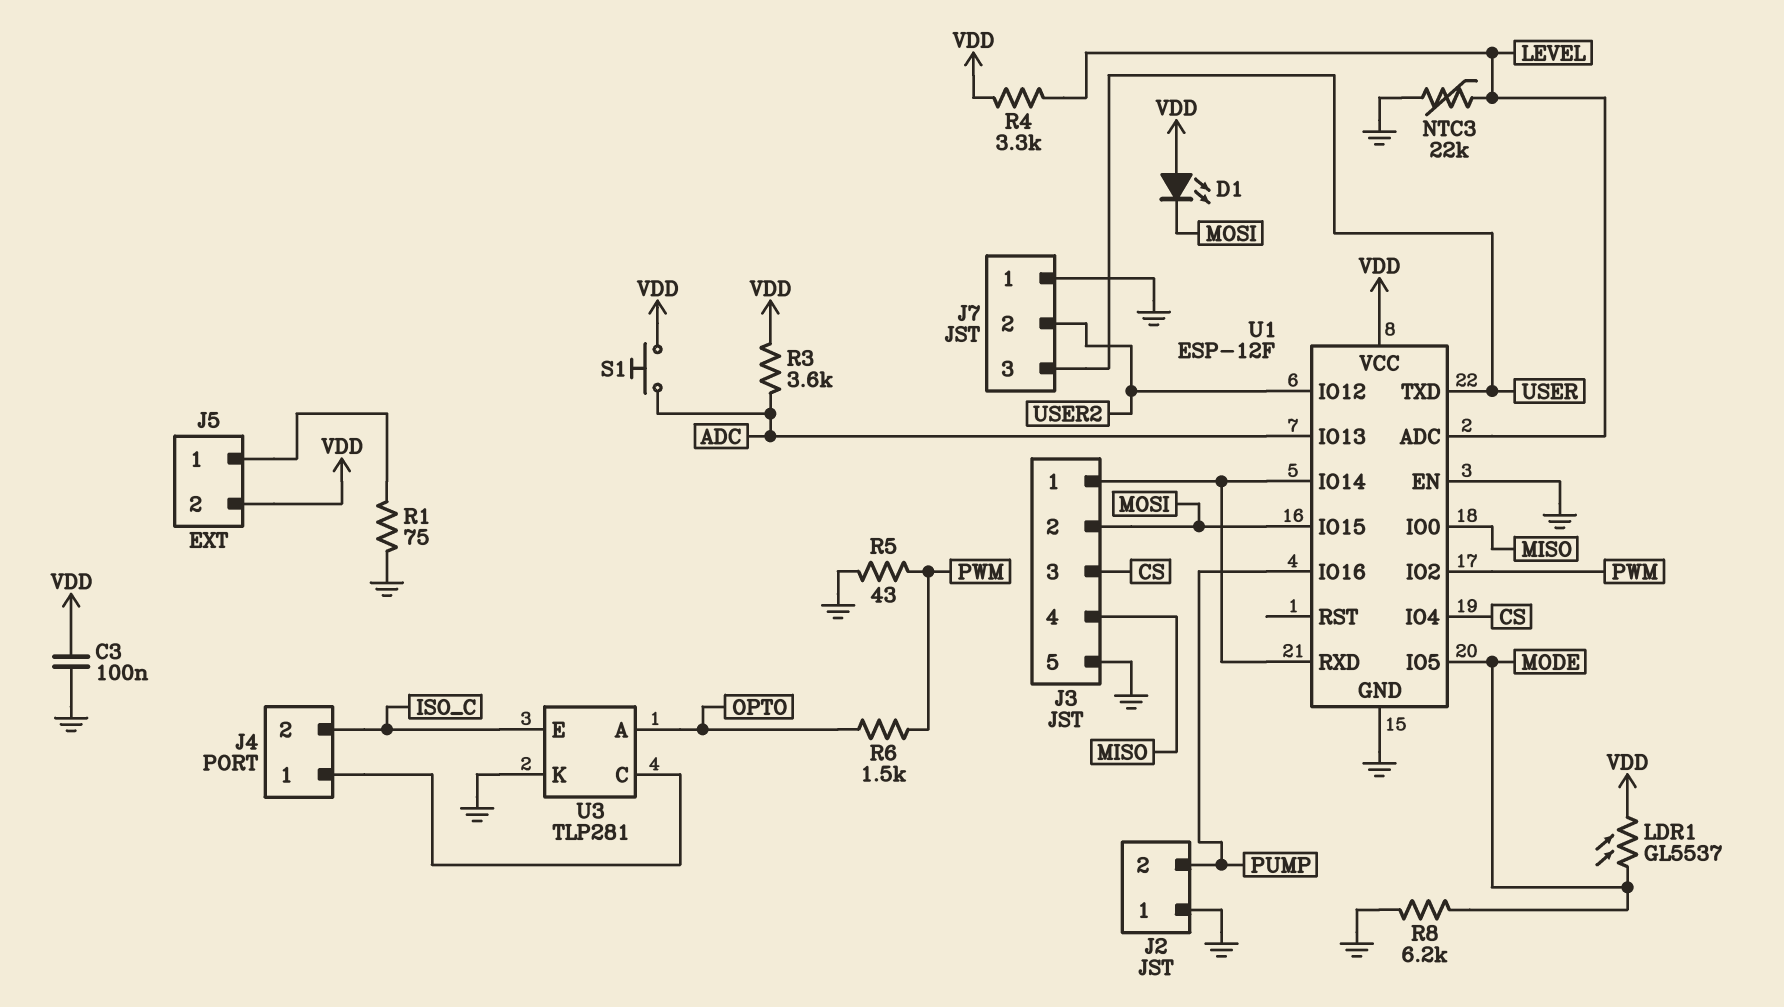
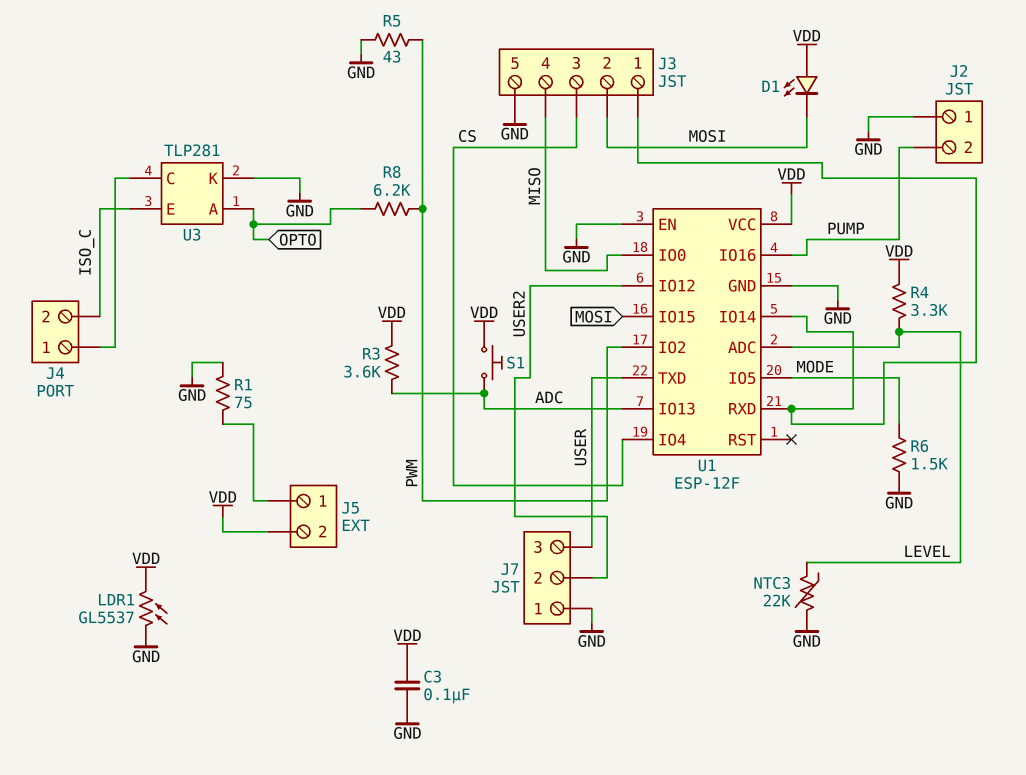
LDR1: GL5537 (MODE, VDD) -> GL5537 (GND, VDD)
R6: 1.5k (OPTO, PWM) -> 1.5k (GND, MODE)
R8: 6.2k (GND, MODE) -> 6.2k (OPTO, PWM)

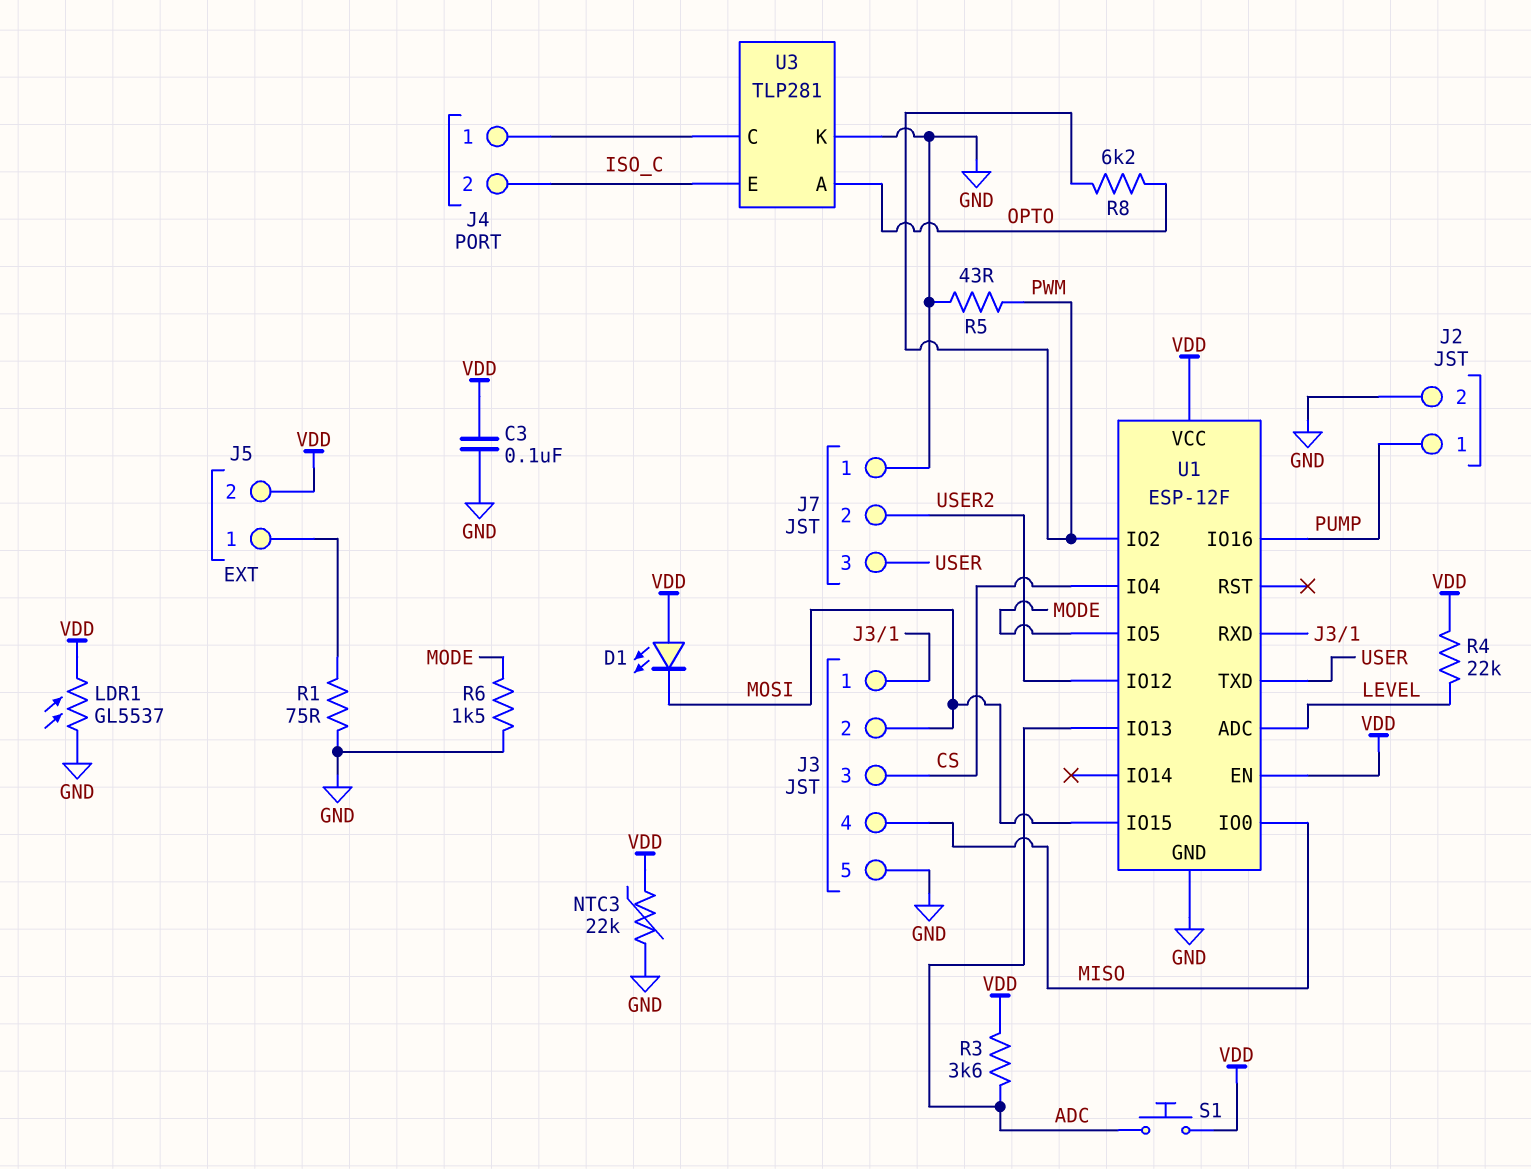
J2 pin 1: GND -> PUMP
J2 pin 2: PUMP -> GND
NTC3: 22k (GND, LEVEL) -> 22k (GND, VDD)
R4: 3.3k (LEVEL, VDD) -> 22k (LEVEL, VDD)
U1 pin EN: GND -> VDD
U1 pin IO14: J3/1 -> none

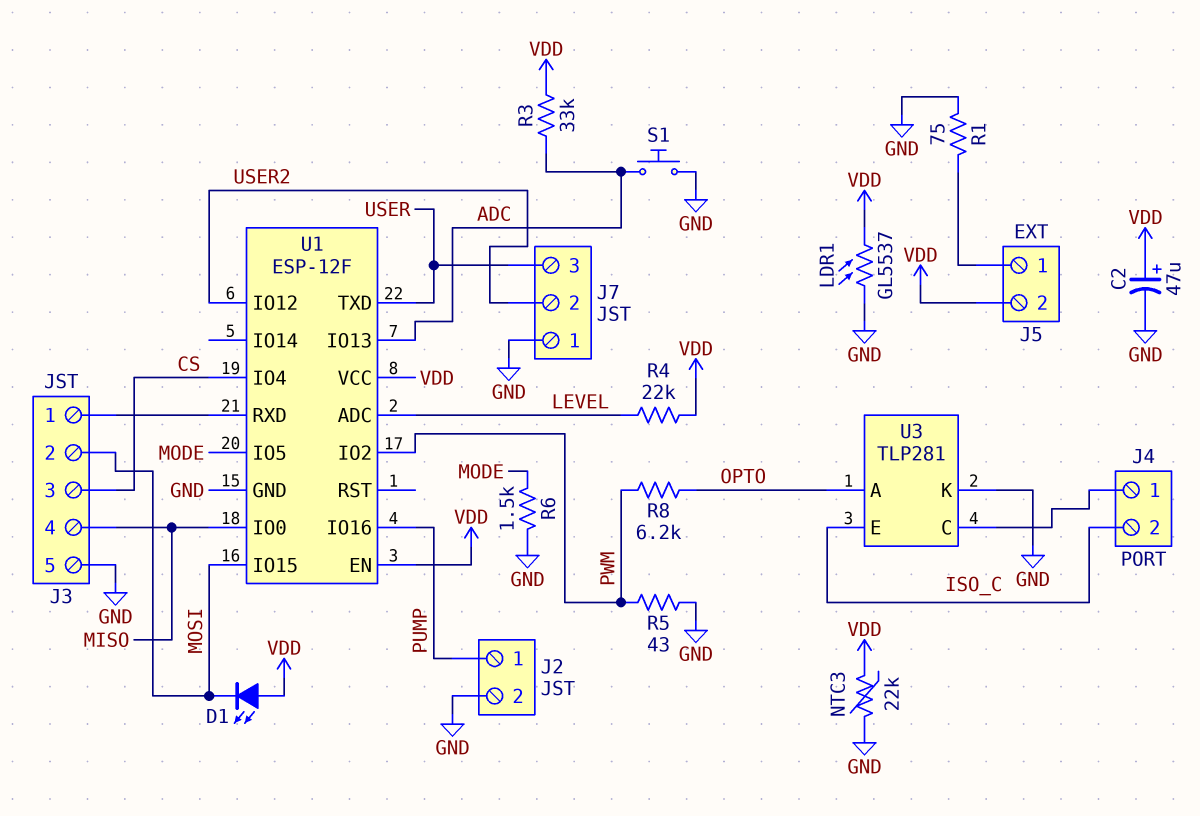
C2: none -> 47uF (plus VDD, minus GND)
C3: 100nF (GND, VDD) -> none
R3: 3.6k (ADC, VDD) -> 33k (ADC, VDD)
S1: button (ADC, VDD) -> button (ADC, GND)

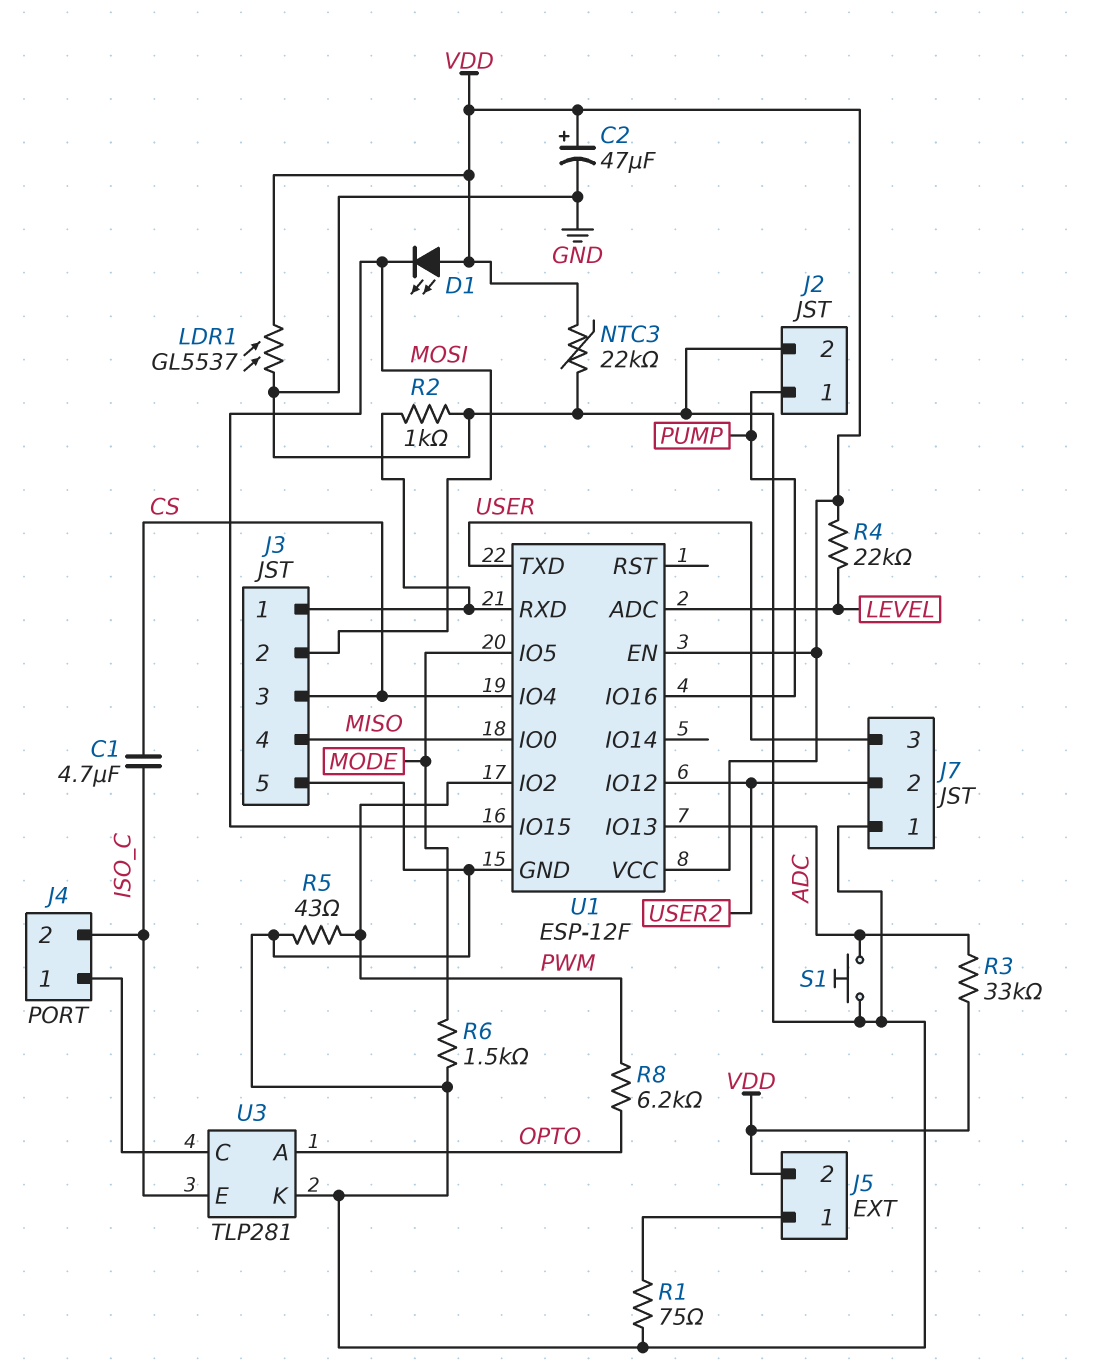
C1: none -> 4.7uF (CS, ISO_C)
R2: none -> 1k (GND, J3/1)

